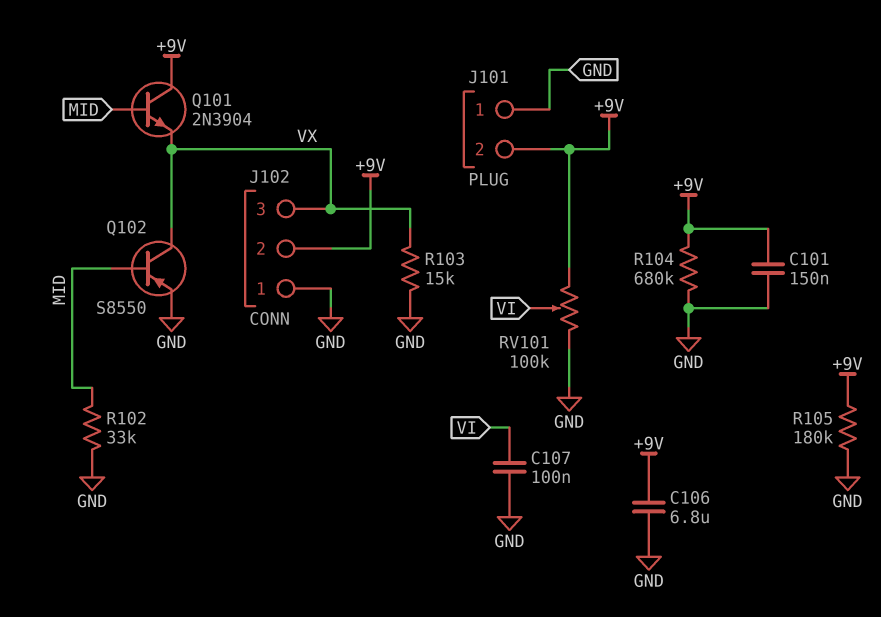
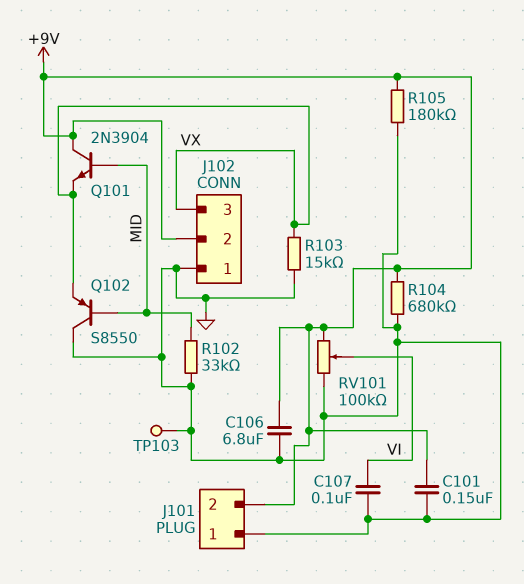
Q102: PNP S8550 (B MID, C VX, E GND) -> PNP S8550 (B MID, C GND, E VX)
TP103: none -> test point (GND)

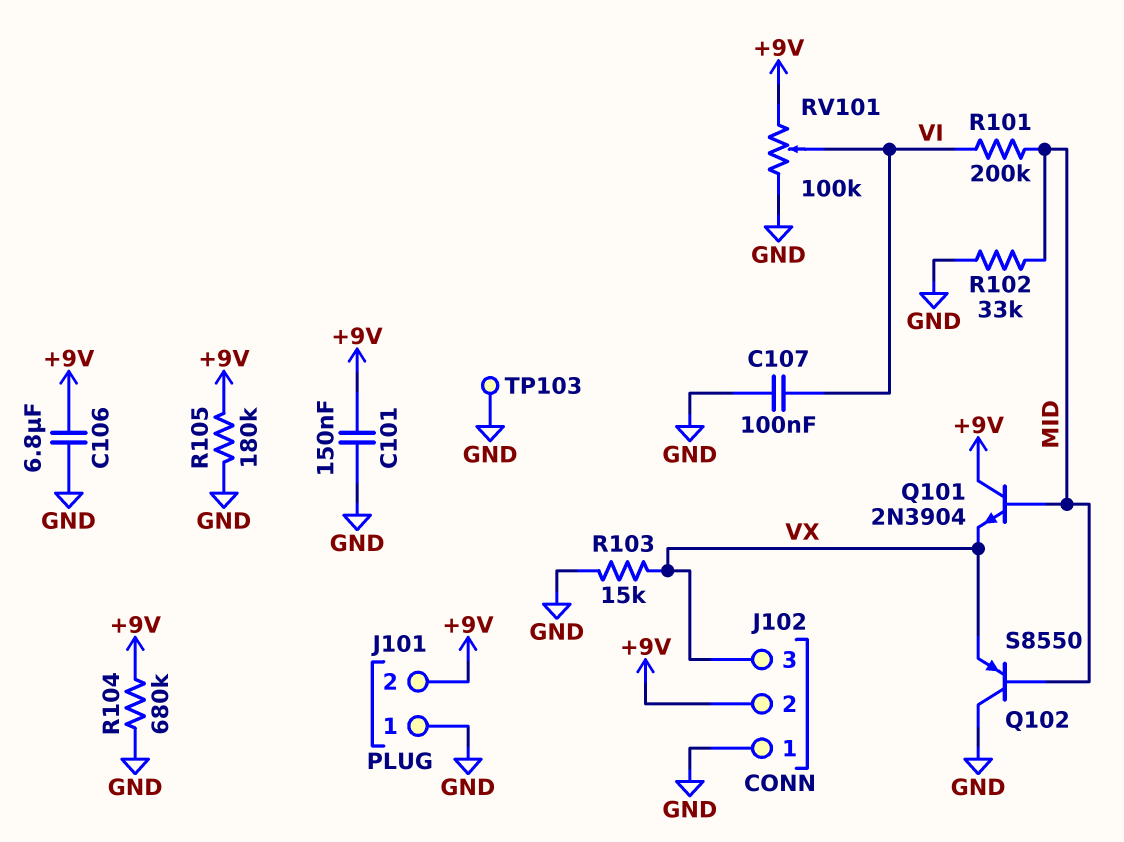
R101: none -> 200k (MID, VI)

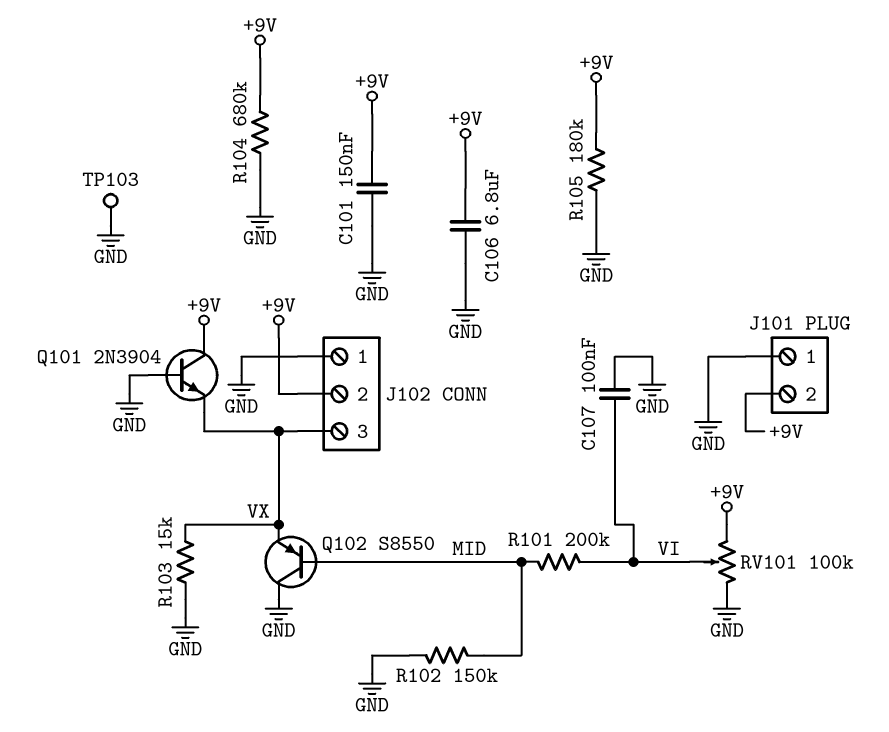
Q101: NPN 2N3904 (B MID, C +9V, E VX) -> NPN 2N3904 (B GND, C +9V, E VX)
R102: 33k (GND, MID) -> 150k (GND, MID)

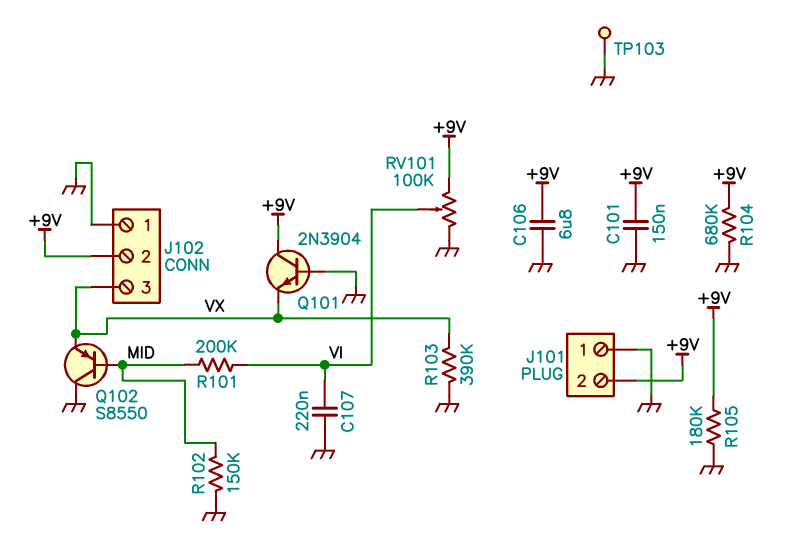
C107: 100nF (GND, VI) -> 220nF (GND, VI)
R103: 15k (GND, VX) -> 390k (GND, VX)

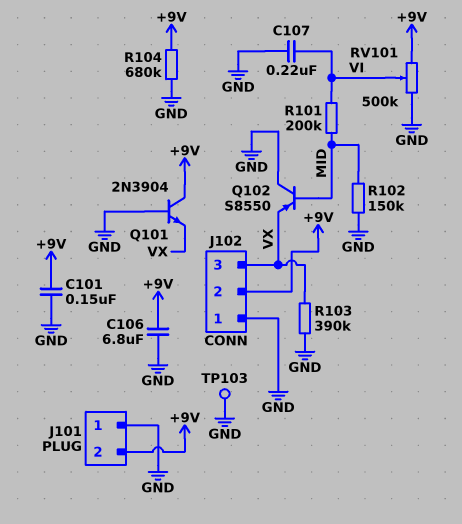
R105: 180k (+9V, GND) -> none
RV101: 100k (+9V, GND, wiper VI) -> 500k (+9V, GND, wiper VI)

